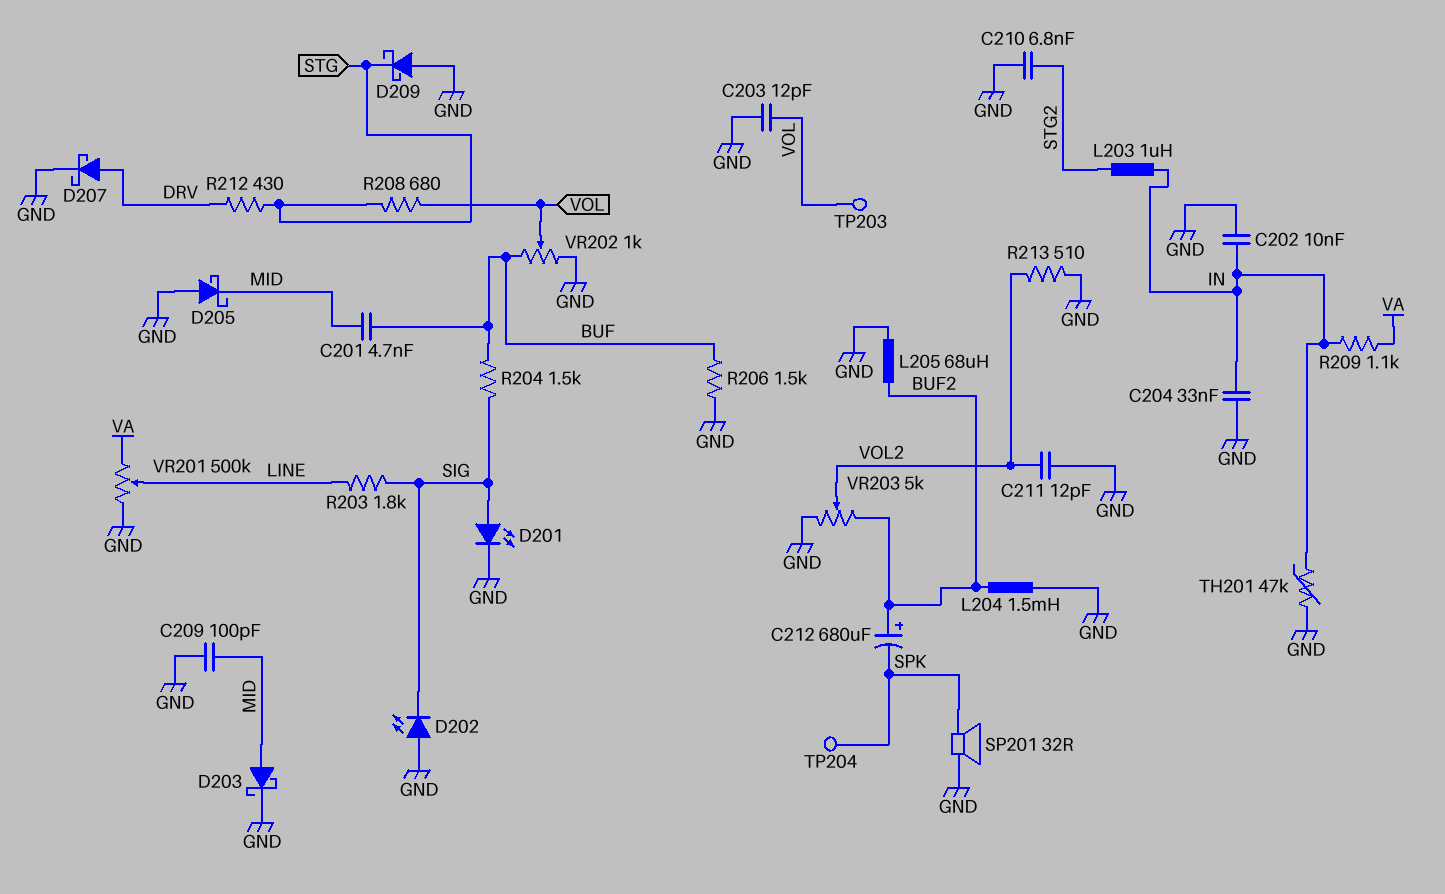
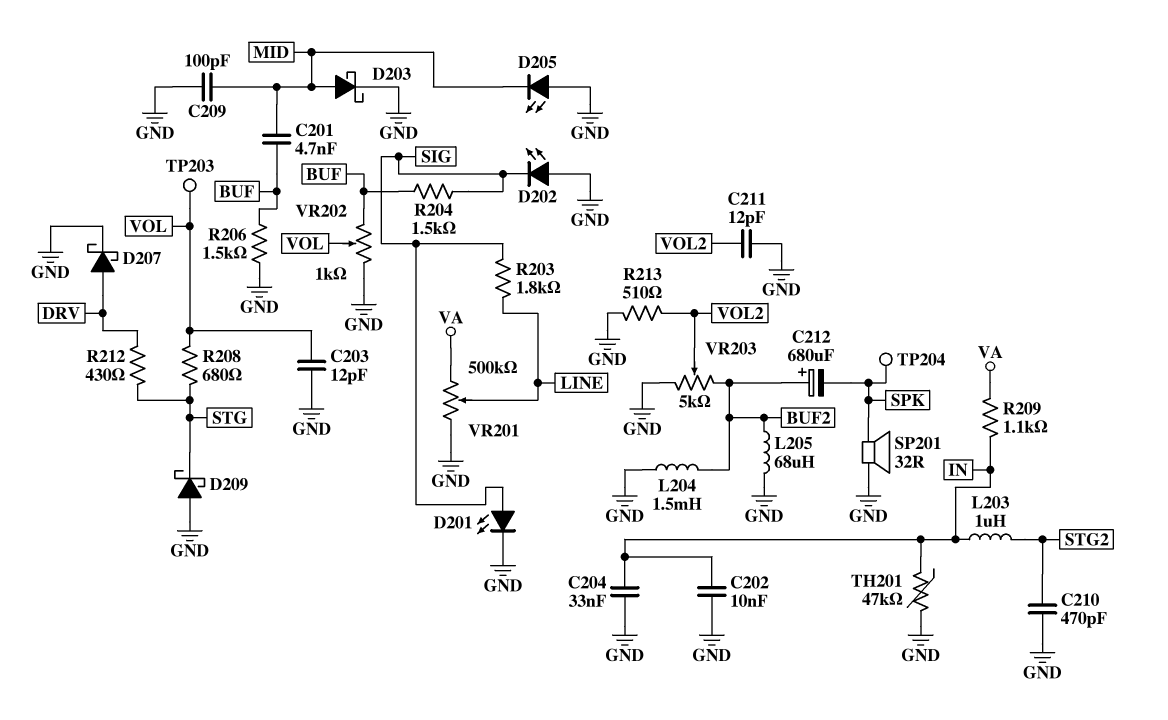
C210: 6.8nF (GND, STG2) -> 470pF (GND, STG2)
D205: schottky (A GND, K MID) -> LED (A GND, K MID)

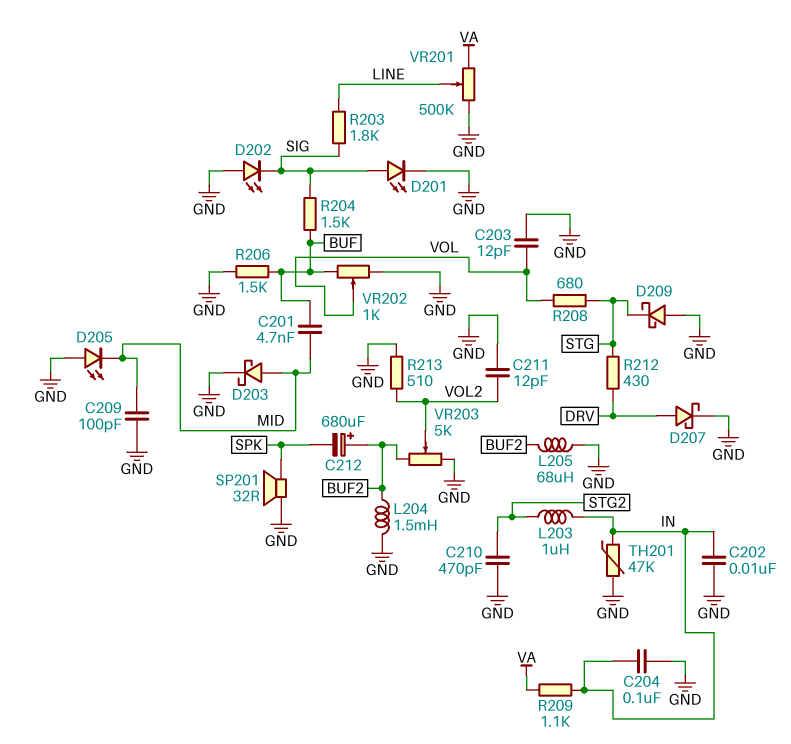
C204: 33nF (GND, IN) -> 100nF (GND, IN)
TP203: test point (VOL) -> none
TP204: test point (SPK) -> none

